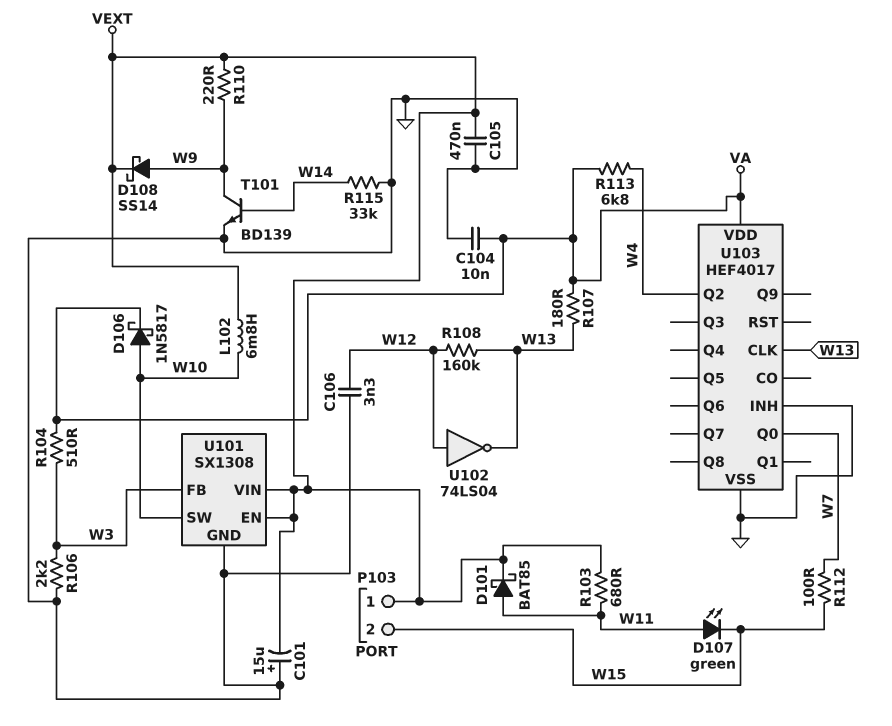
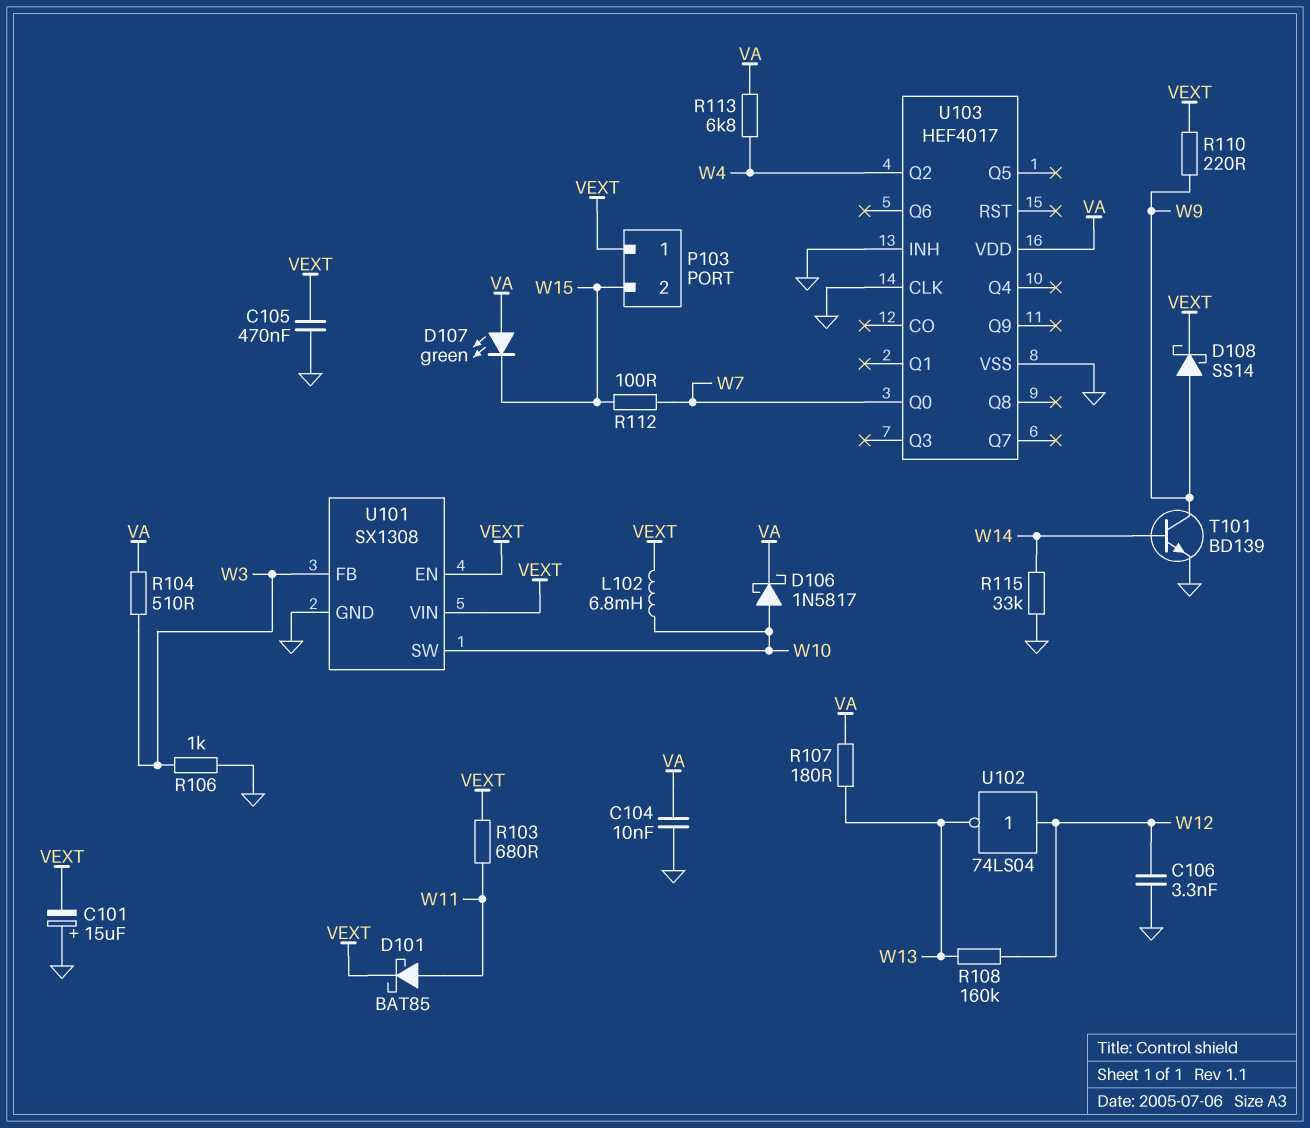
D107: LED green (A W11, K W15) -> LED green (A VA, K W15)
R106: 2.2k (GND, W3) -> 1k (GND, W3)
U103 pin CLK: W13 -> GND

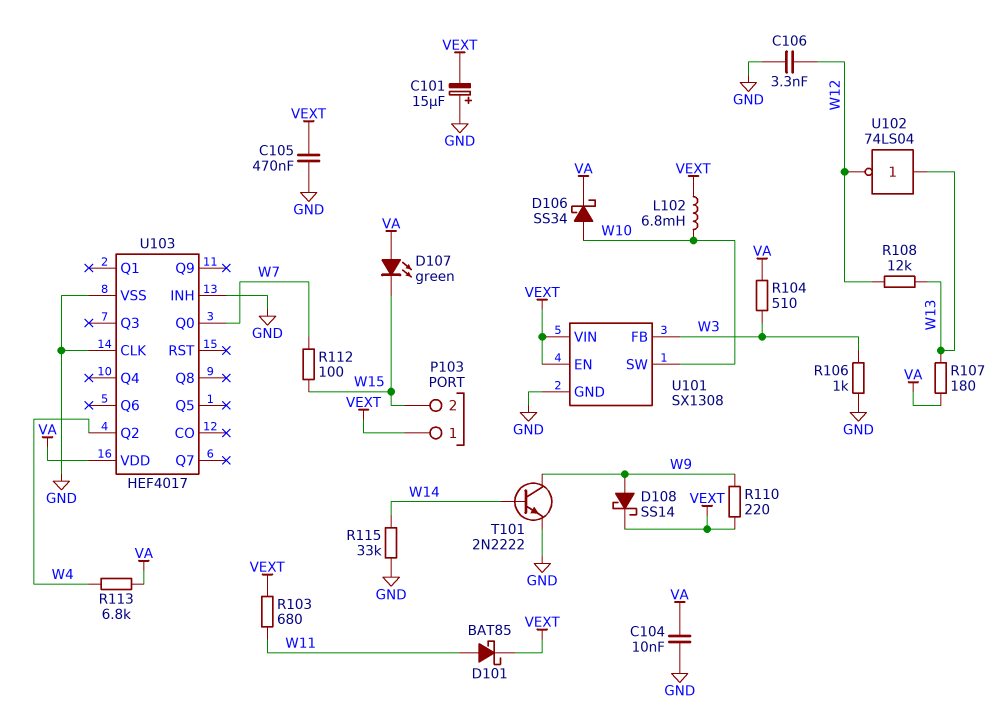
D106: schottky 1N5817 (A W10, K VA) -> schottky SS34 (A W10, K VA)
R108: 160k (W12, W13) -> 12k (W12, W13)
T101: NPN BD139 (B W14, C W9, E GND) -> NPN 2N2222 (B W14, C W9, E GND)
U102: NOT 74LS04 (in W12, out W13) -> NOT 74LS04 (in W13, out W12)

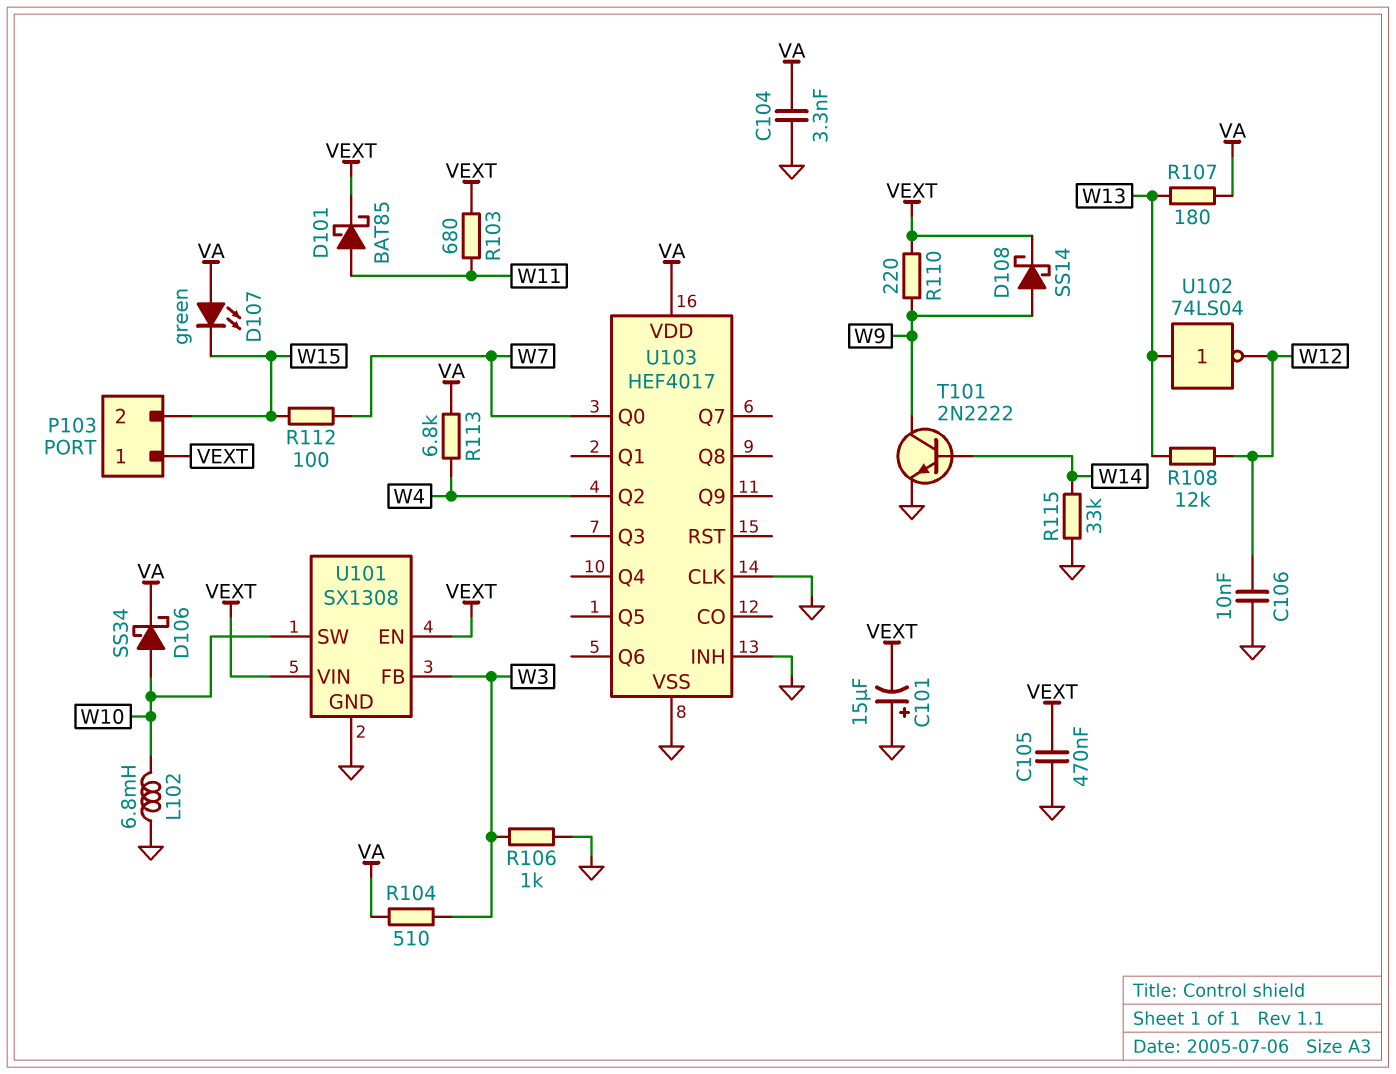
C104: 10nF (GND, VA) -> 3.3nF (GND, VA)
C106: 3.3nF (GND, W12) -> 10nF (GND, W12)
L102: 6.8mH (VEXT, W10) -> 6.8mH (GND, W10)

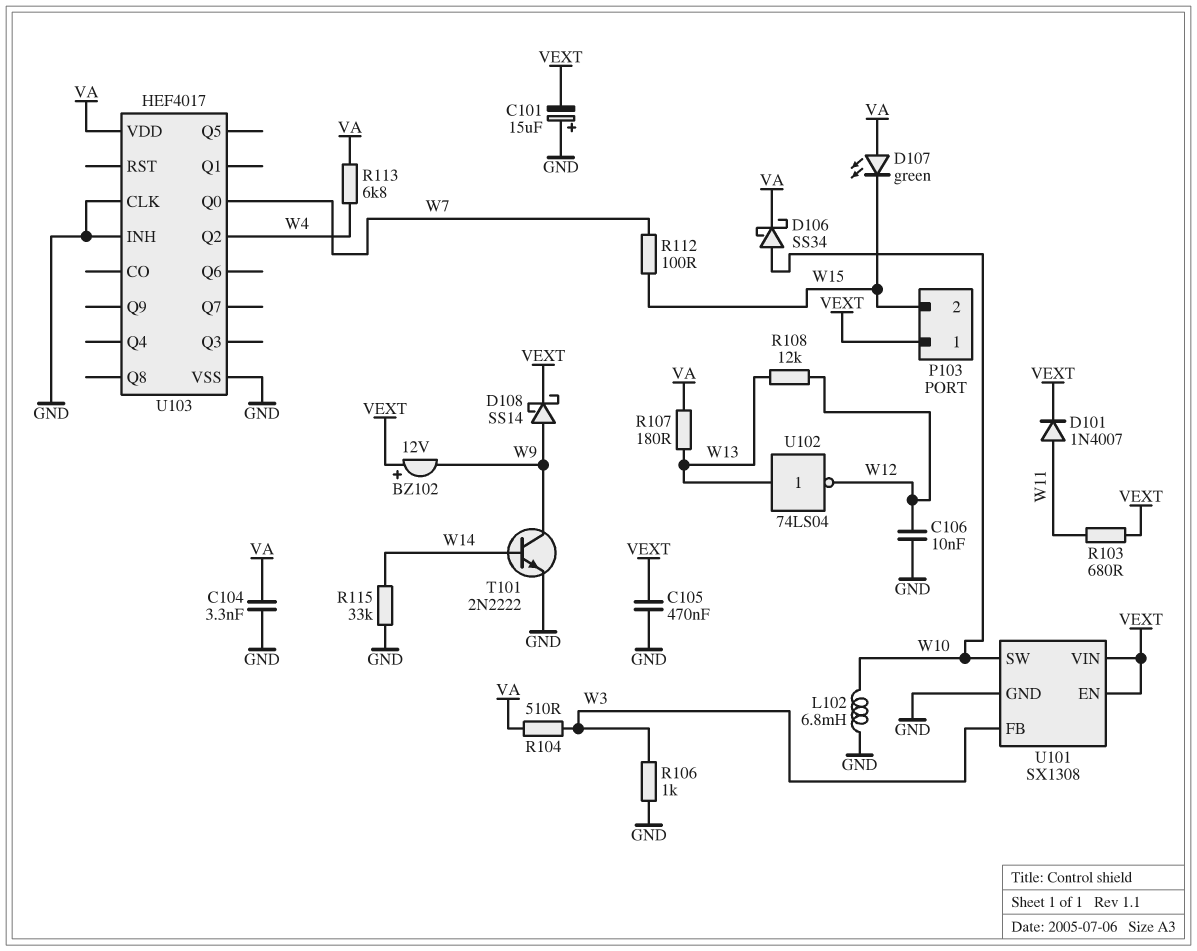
BZ102: none -> buzzer 12V (plus VEXT, minus W9)
D101: schottky BAT85 (A W11, K VEXT) -> diode 1N4007 (A W11, K VEXT)
R110: 220 (VEXT, W9) -> none

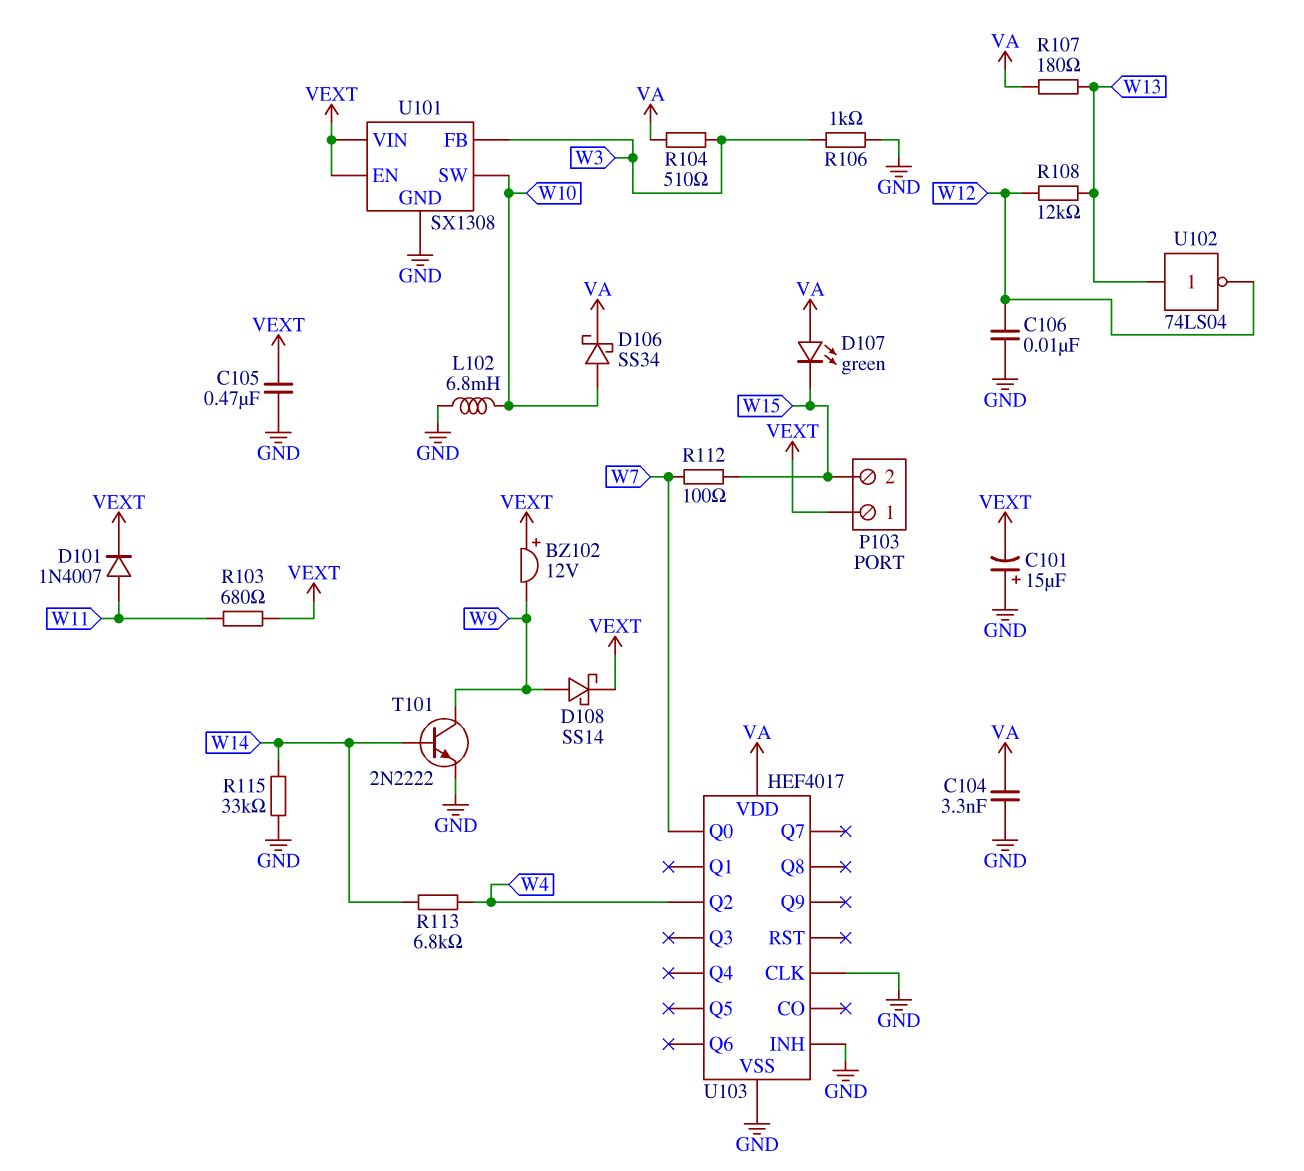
R113: 6.8k (VA, W4) -> 6.8k (W4, W14)

